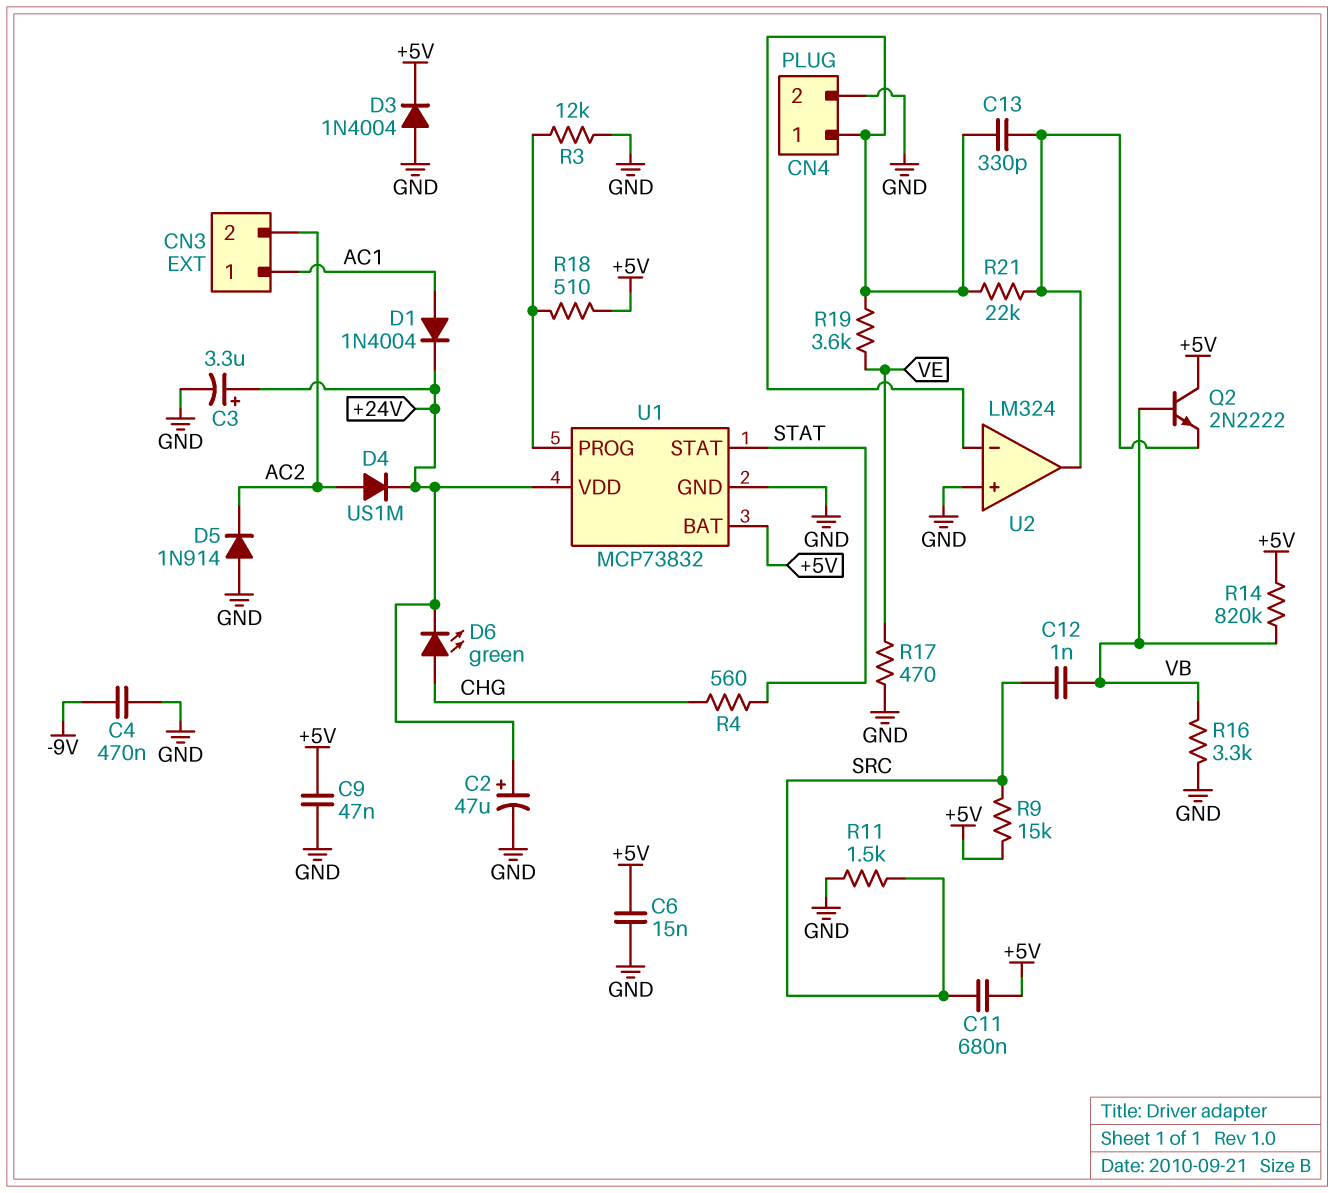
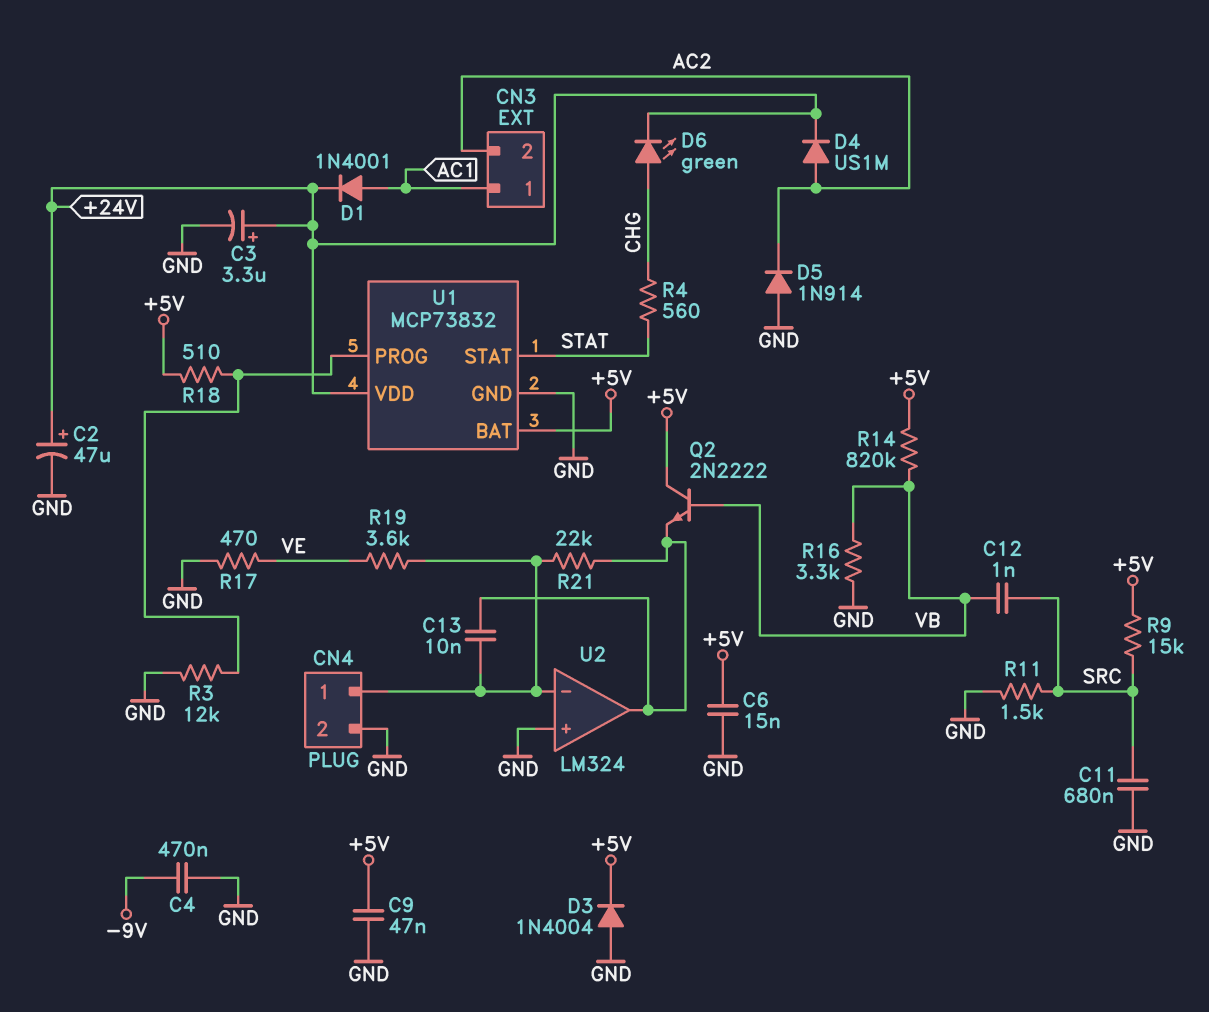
C11: 680nF (+5V, SRC) -> 680nF (GND, SRC)
C13: 330pF (CN4/1, U2/out) -> 10nF (CN4/1, U2/out)
D1: diode 1N4004 (A AC1, K +24V) -> diode 1N4001 (A AC1, K +24V)

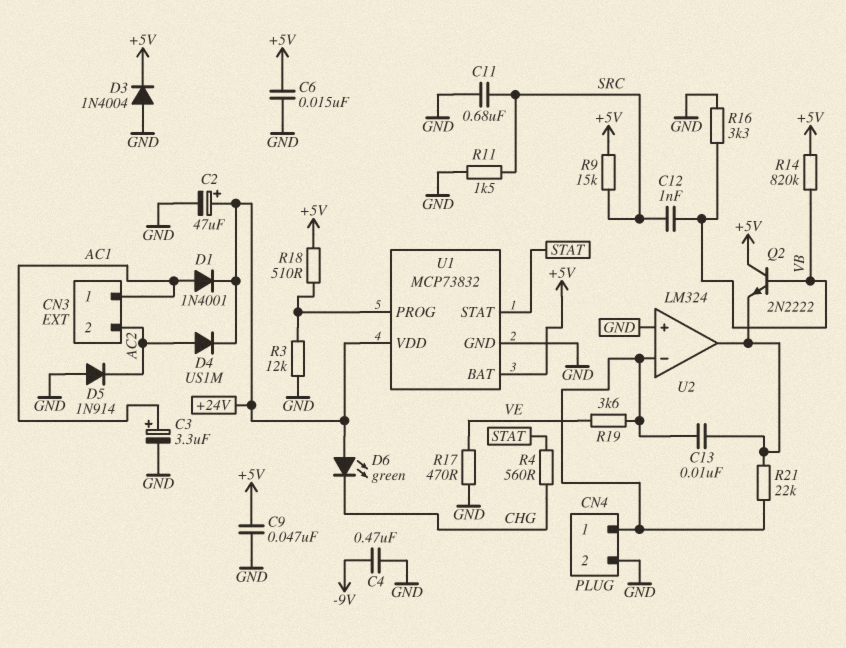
C3: 3.3uF (plus +24V, minus GND) -> 3.3uF (plus AC1, minus GND)
D6: LED green (A CHG, K +24V) -> LED green (A +24V, K CHG)

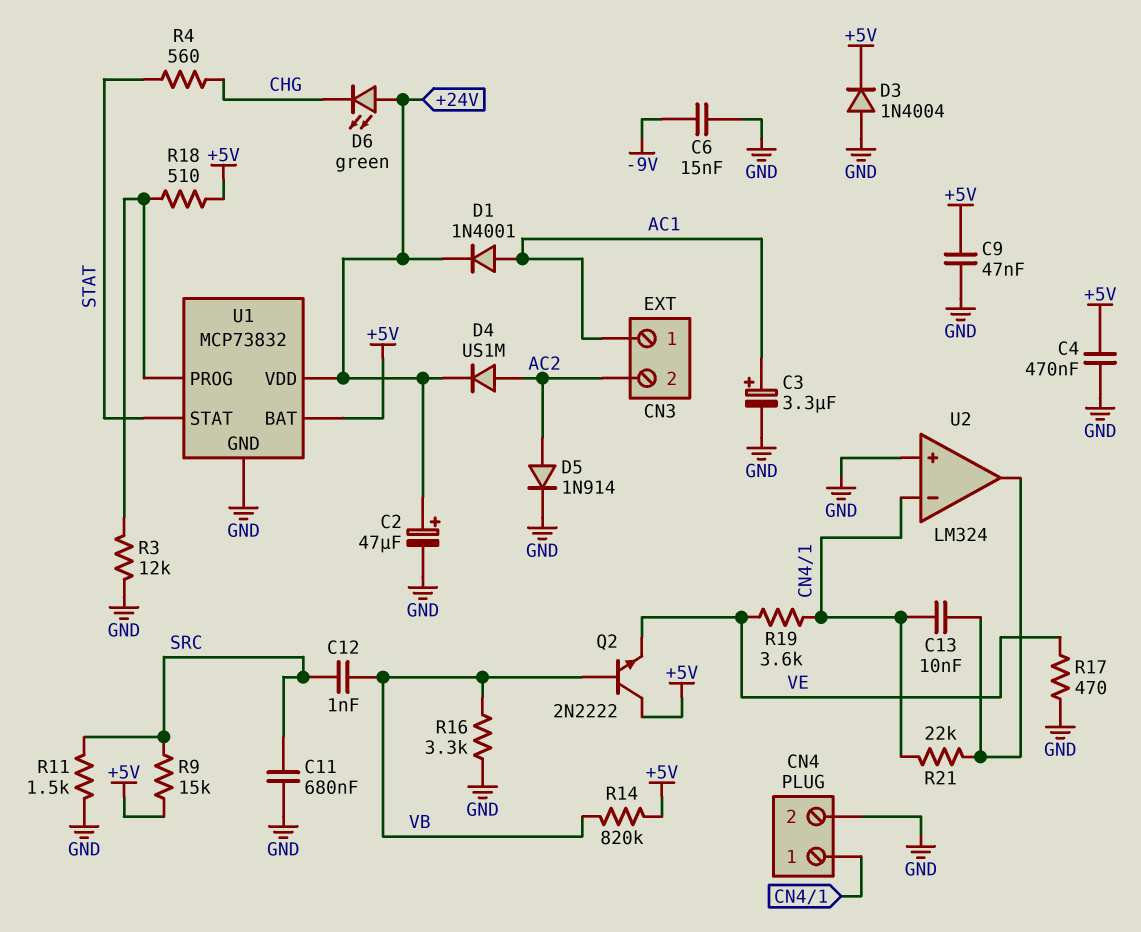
C4: 470nF (-9V, GND) -> 470nF (+5V, GND)
C6: 15nF (+5V, GND) -> 15nF (-9V, GND)
D5: diode 1N914 (A GND, K AC2) -> diode 1N914 (A AC2, K GND)
Q2: NPN 2N2222 (B VB, C +5V, E U2/out) -> NPN 2N2222 (B VB, C +5V, E VE)

